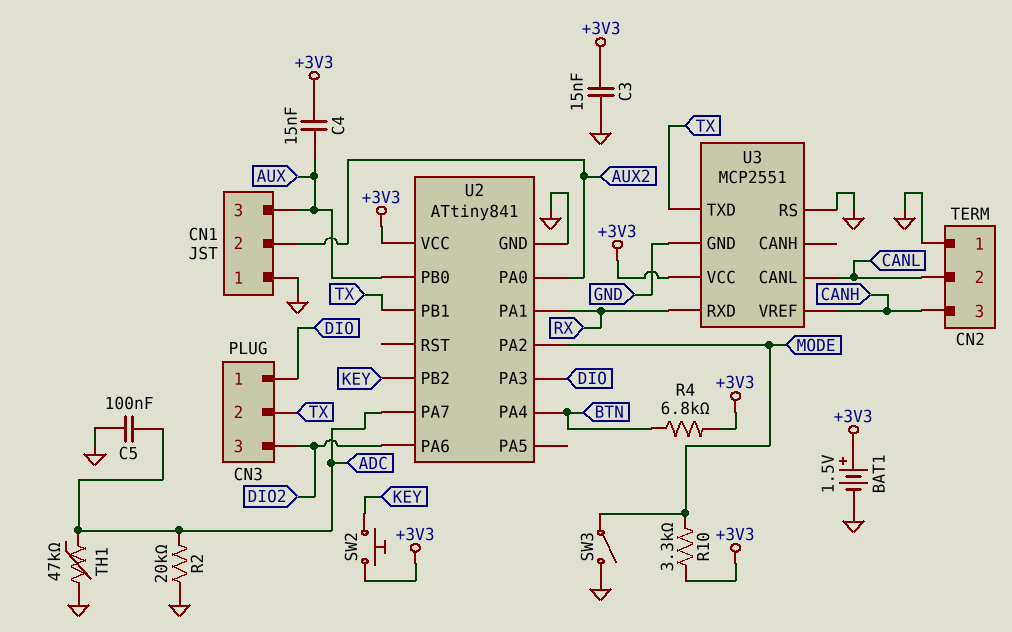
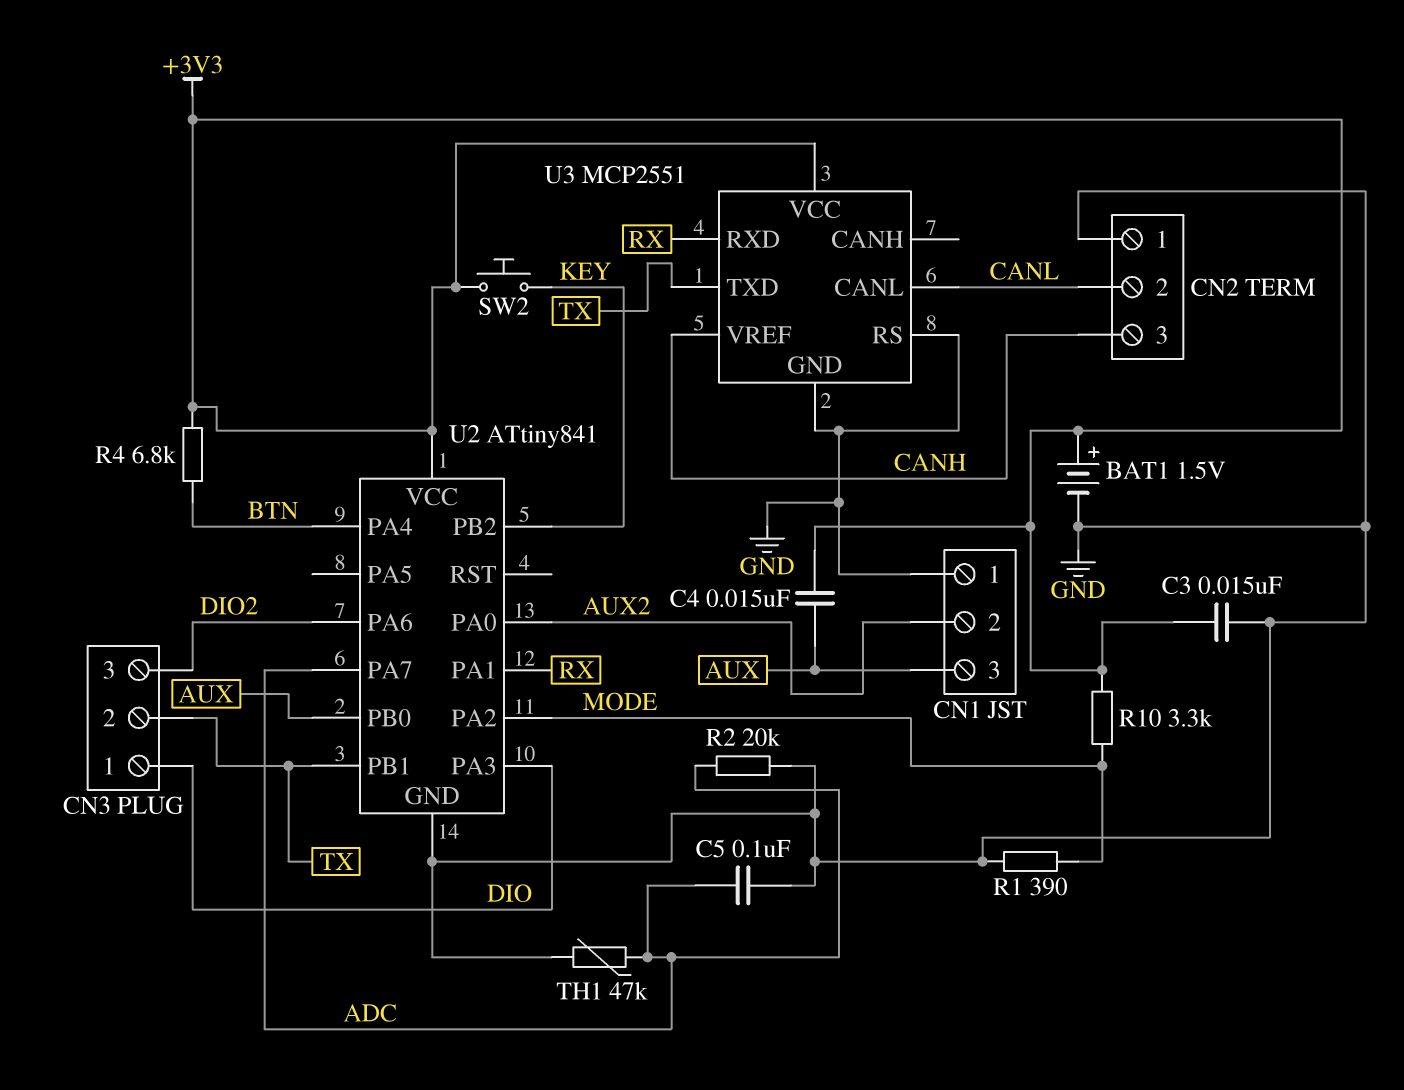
R1: none -> 390 (GND, MODE)
SW3: switch (GND, MODE) -> none

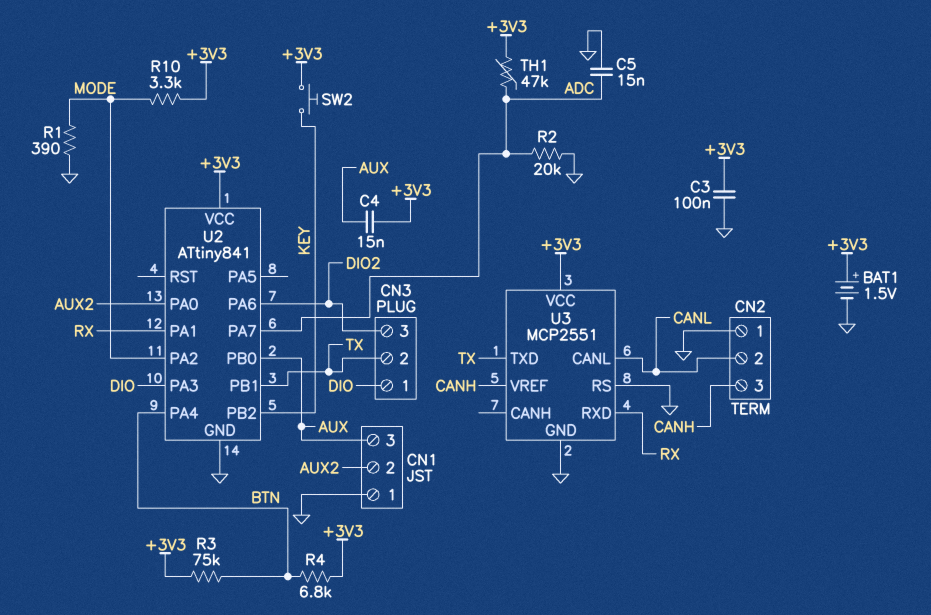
C3: 15nF (+3V3, GND) -> 100nF (+3V3, GND)
C5: 100nF (ADC, GND) -> 15nF (ADC, GND)
R3: none -> 75k (+3V3, BTN)
TH1: 47k (ADC, GND) -> 47k (+3V3, ADC)

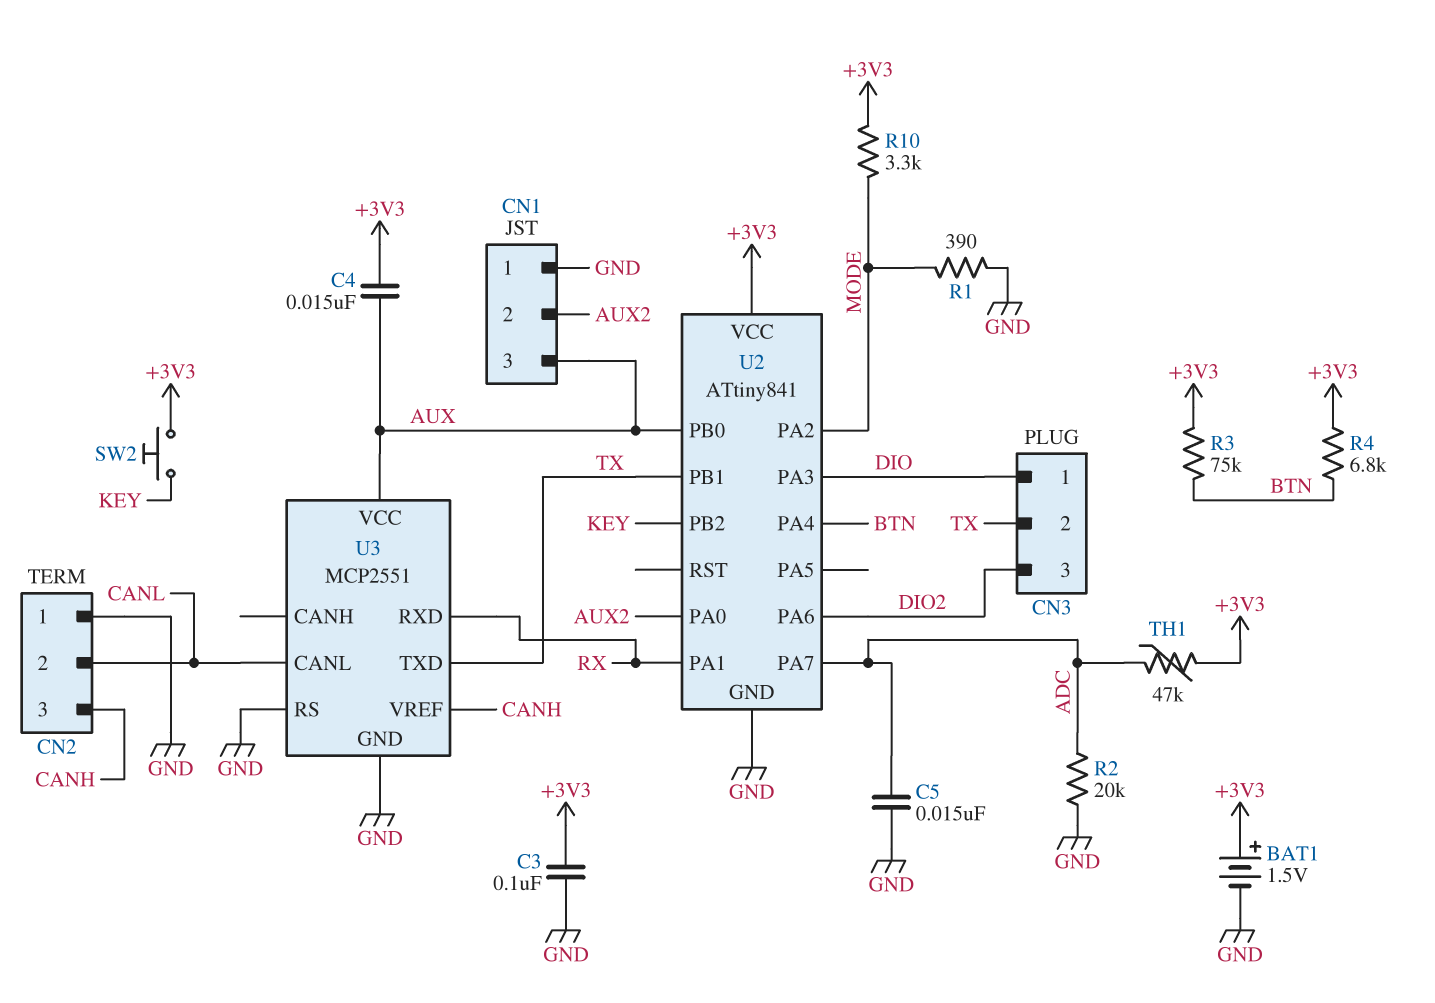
U3 pin VCC: +3V3 -> AUX

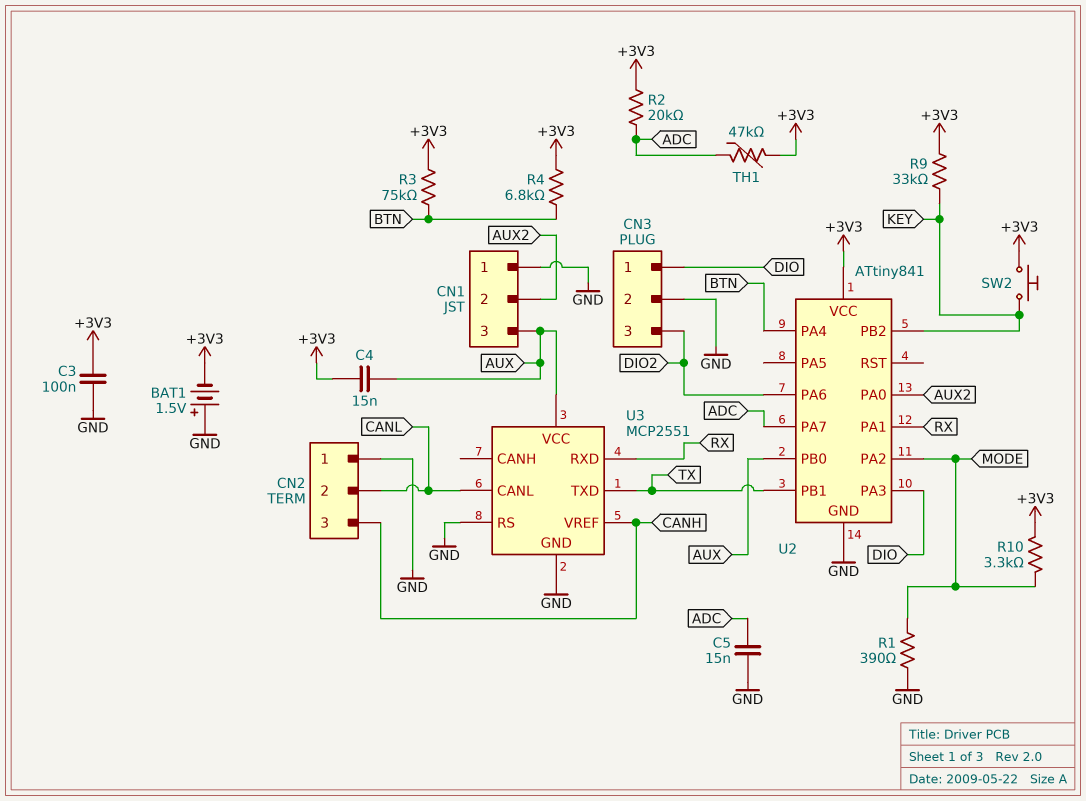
BAT1: 1.5V (plus +3V3, minus GND) -> 1.5V (plus GND, minus +3V3)
CN3 pin 2: TX -> GND
R2: 20k (ADC, GND) -> 20k (+3V3, ADC)
R9: none -> 33k (+3V3, KEY)

